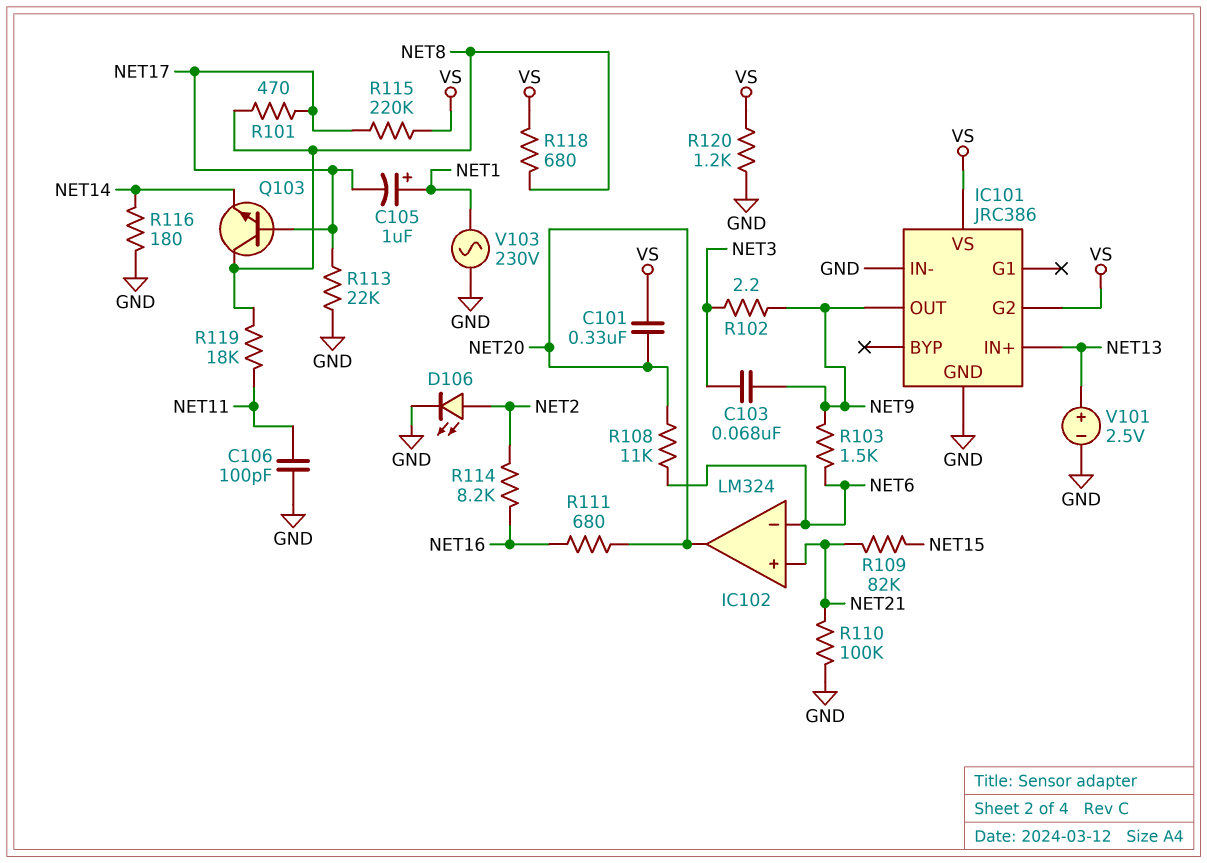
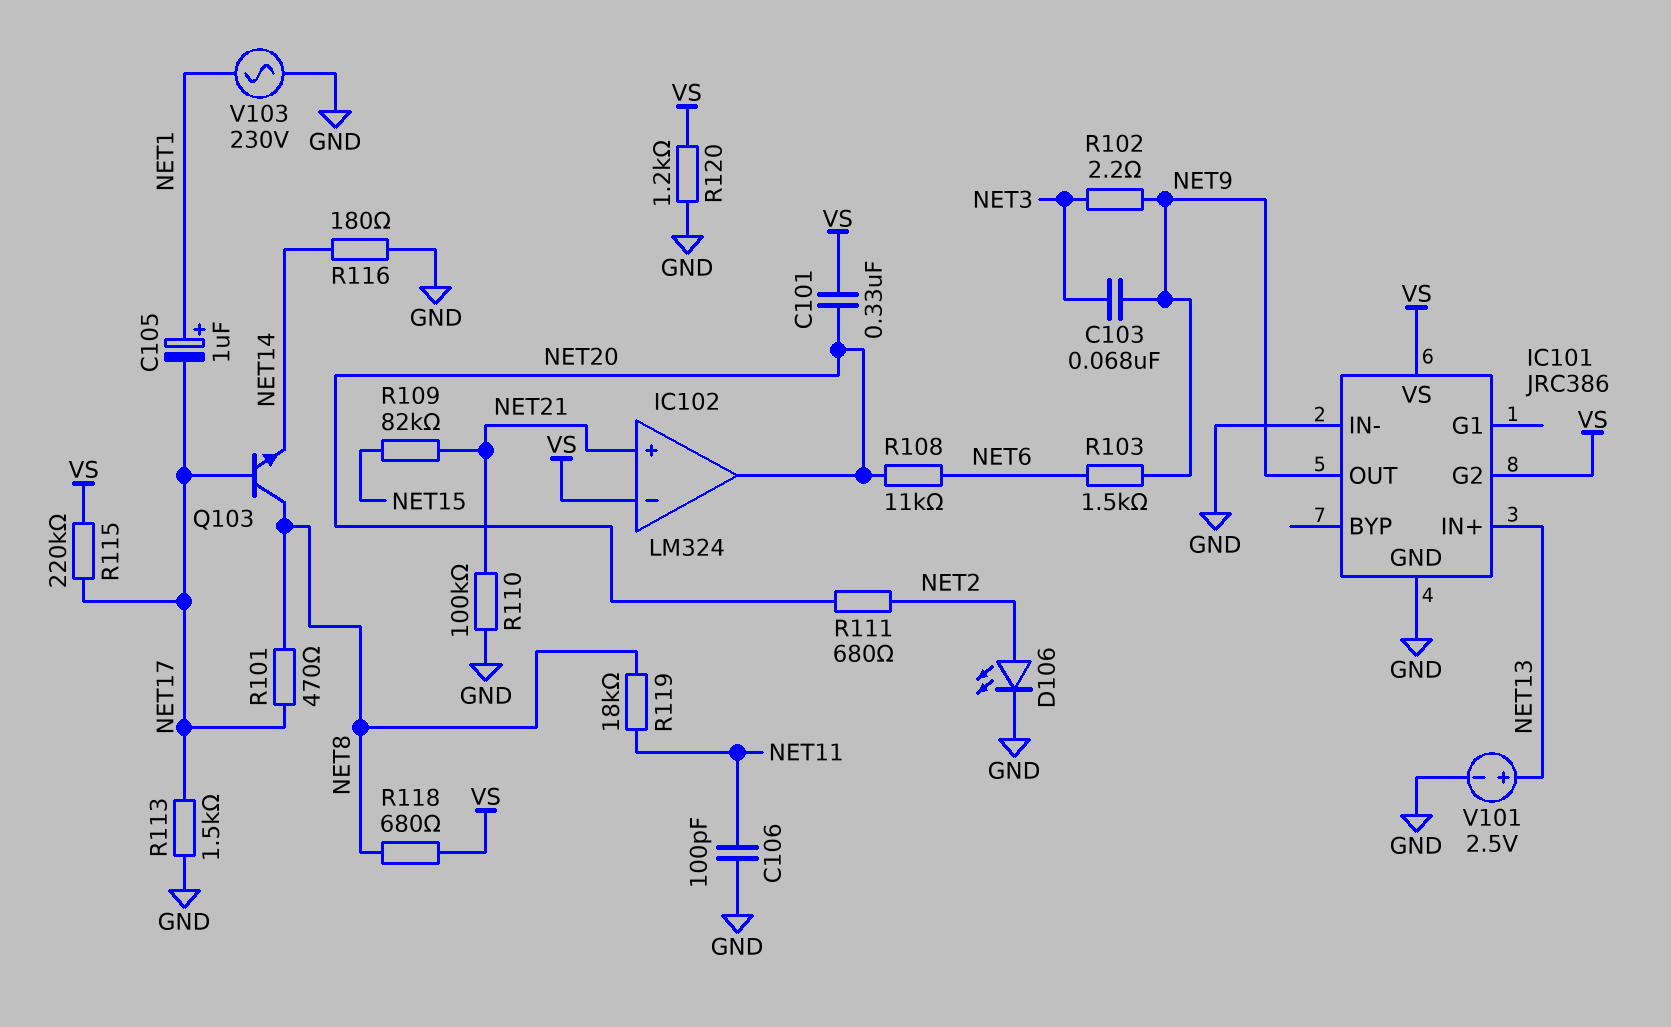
IC102 pin in-: NET6 -> VS
R111: 680 (NET16, NET20) -> 680 (NET2, NET20)
R113: 22k (GND, NET17) -> 1.5k (GND, NET17)
R114: 8.2k (NET2, NET16) -> none

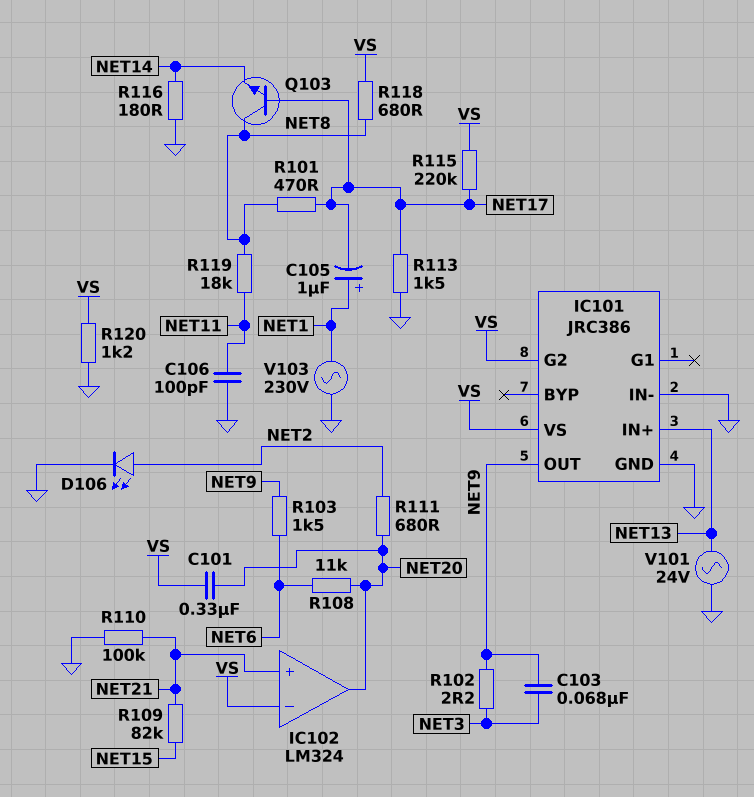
V101: 2.5V (plus NET13, minus GND) -> AC 24V (GND, NET13)

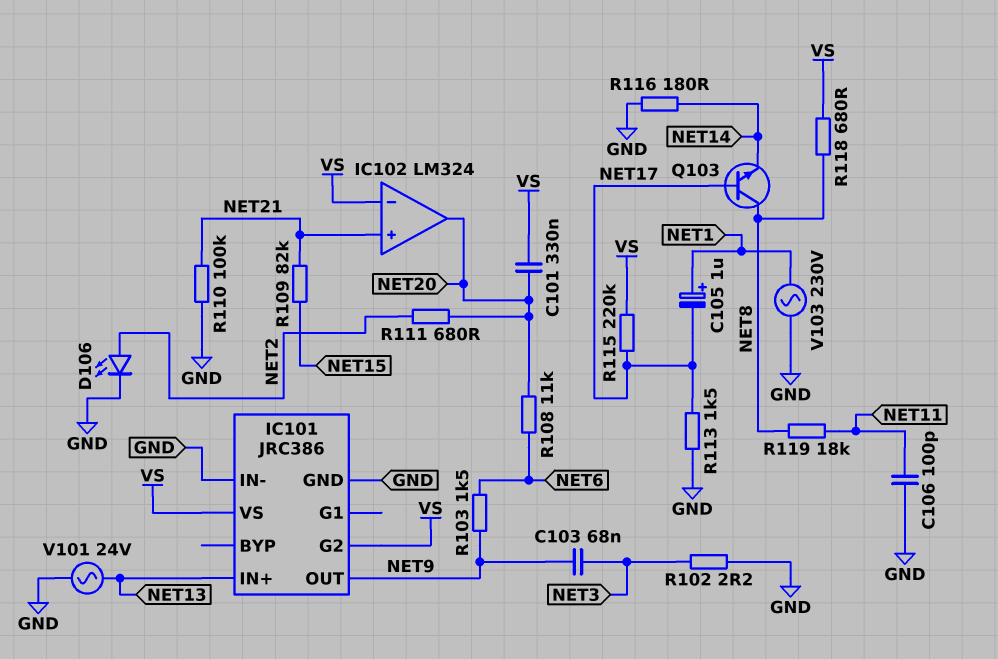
R101: 470 (NET8, NET17) -> none
R102: 2.2 (NET3, NET9) -> 2.2 (GND, NET3)
R120: 1.2k (GND, VS) -> none

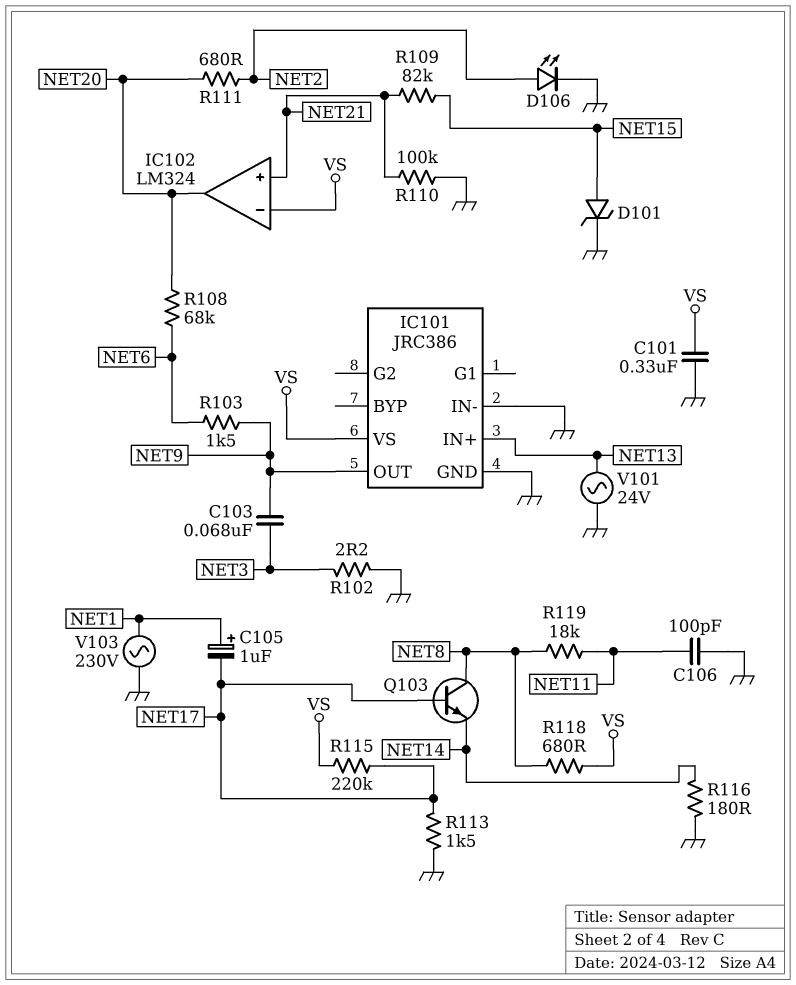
C101: 330nF (NET20, VS) -> 330nF (GND, VS)
D101: none -> zener (A NET15, K GND)
IC101 pin G2: VS -> none
R108: 11k (NET6, NET20) -> 68k (NET6, NET20)

